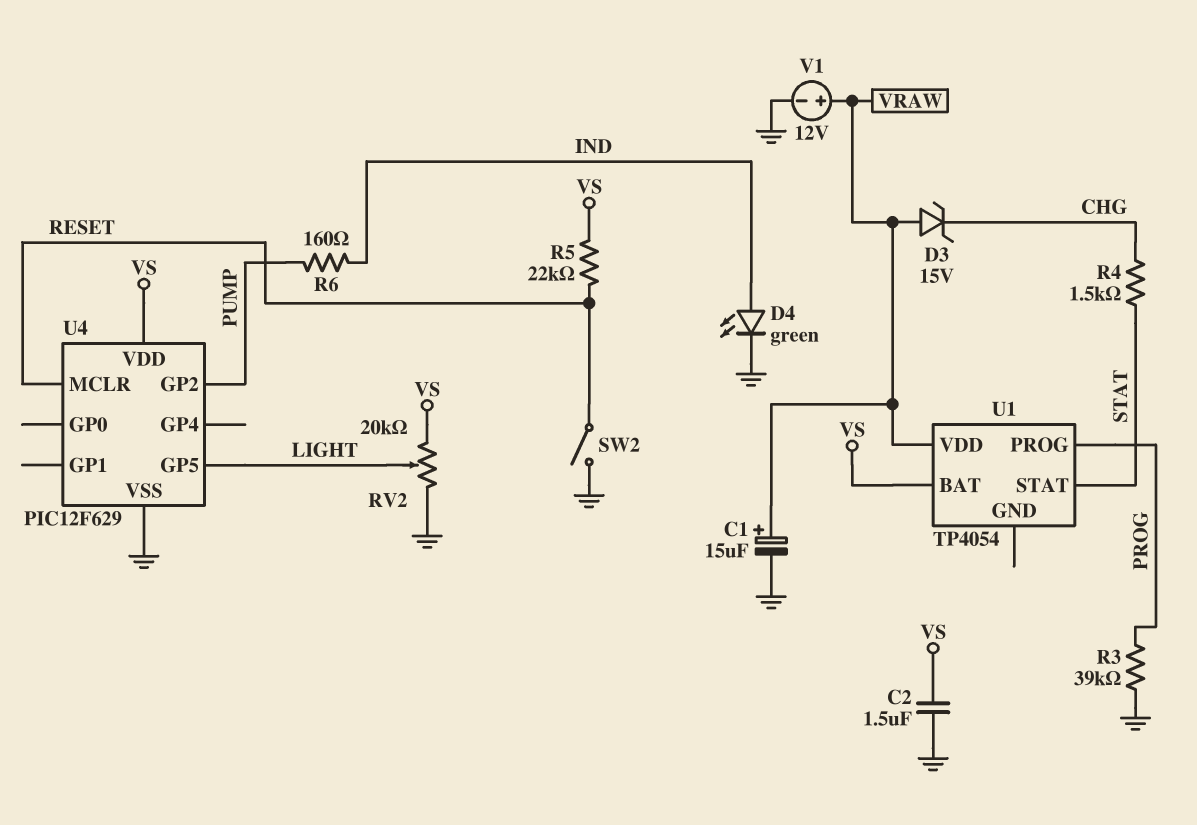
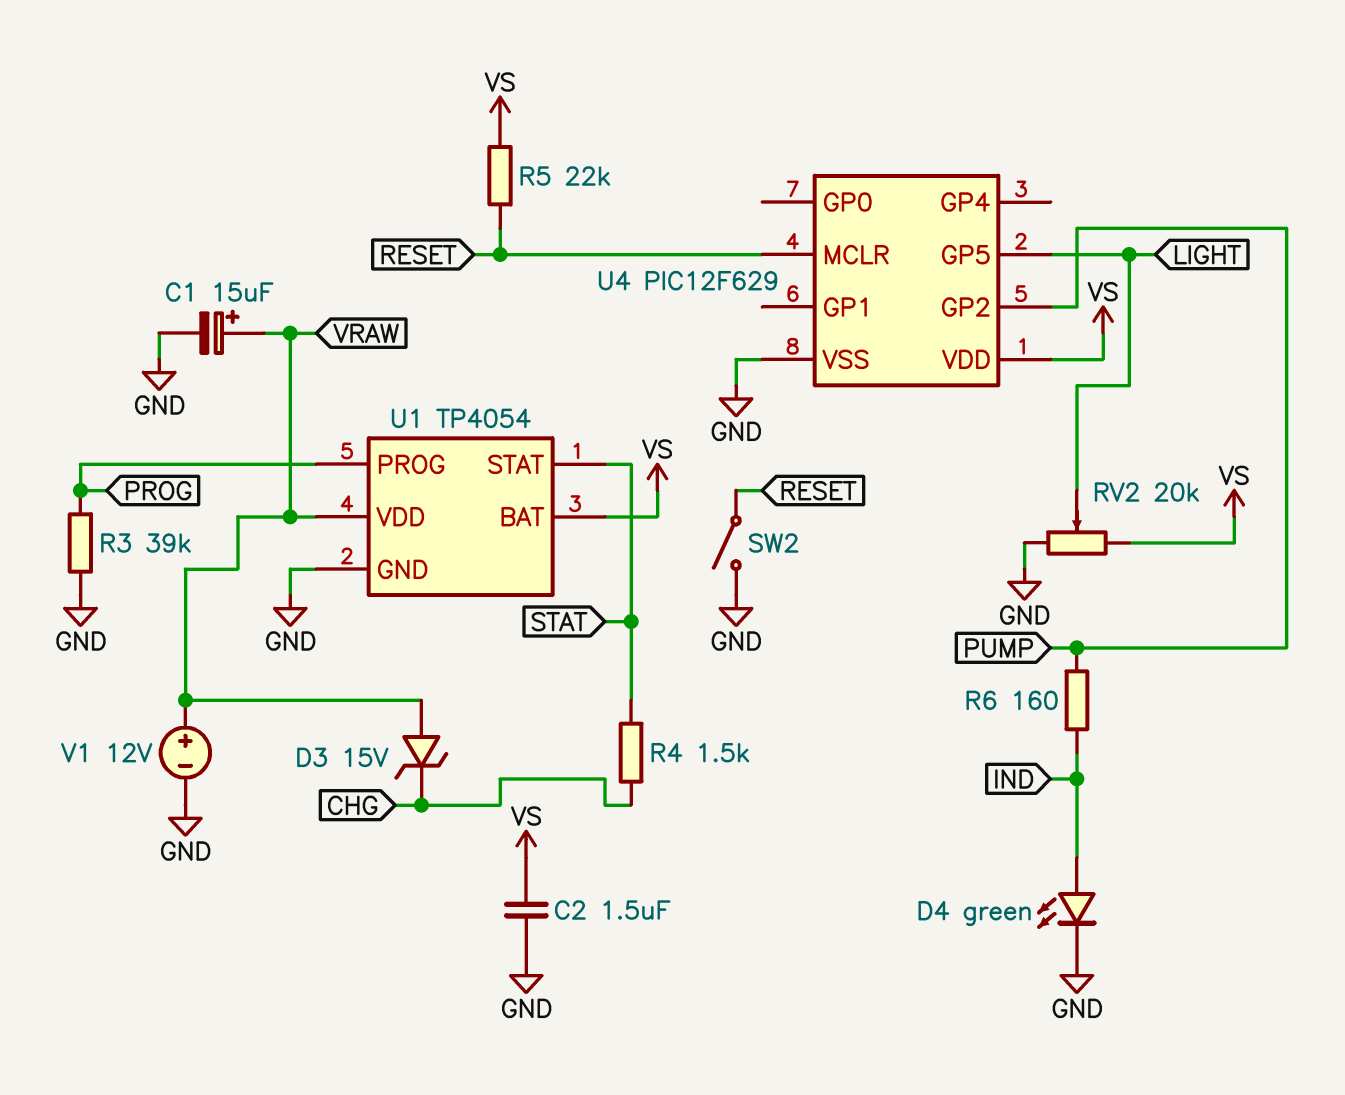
U1 pin GND: none -> GND

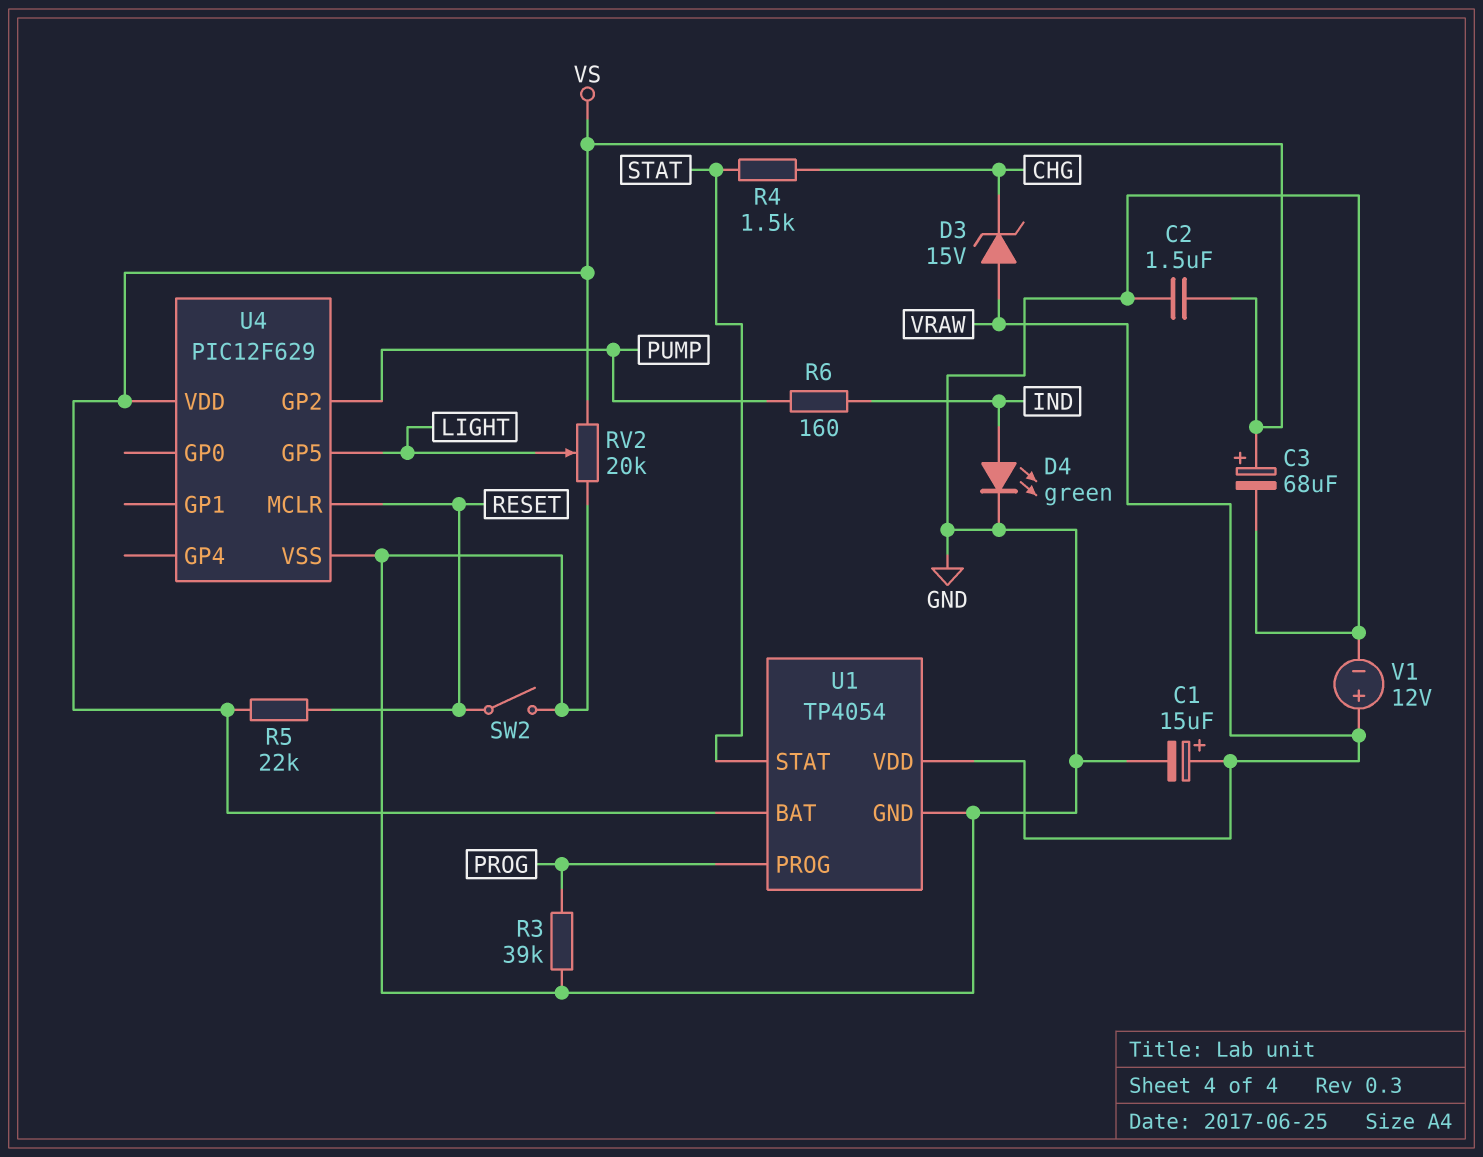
C3: none -> 68uF (plus VS, minus GND)

